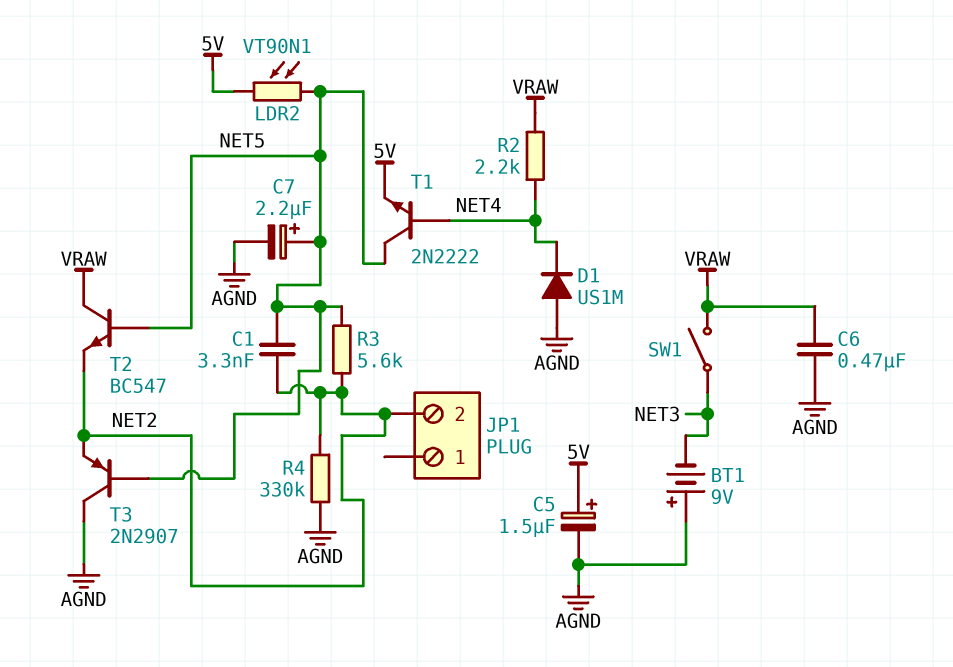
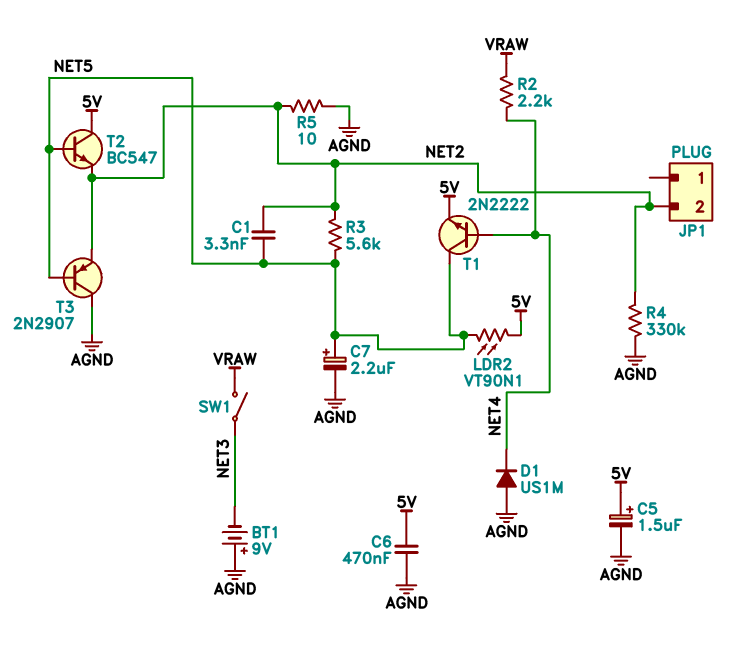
C6: 470nF (AGND, VRAW) -> 470nF (5V, AGND)
R5: none -> 10 (AGND, NET2)
T2: NPN BC547 (B NET5, C VRAW, E NET2) -> NPN BC547 (B NET5, C 5V, E NET2)

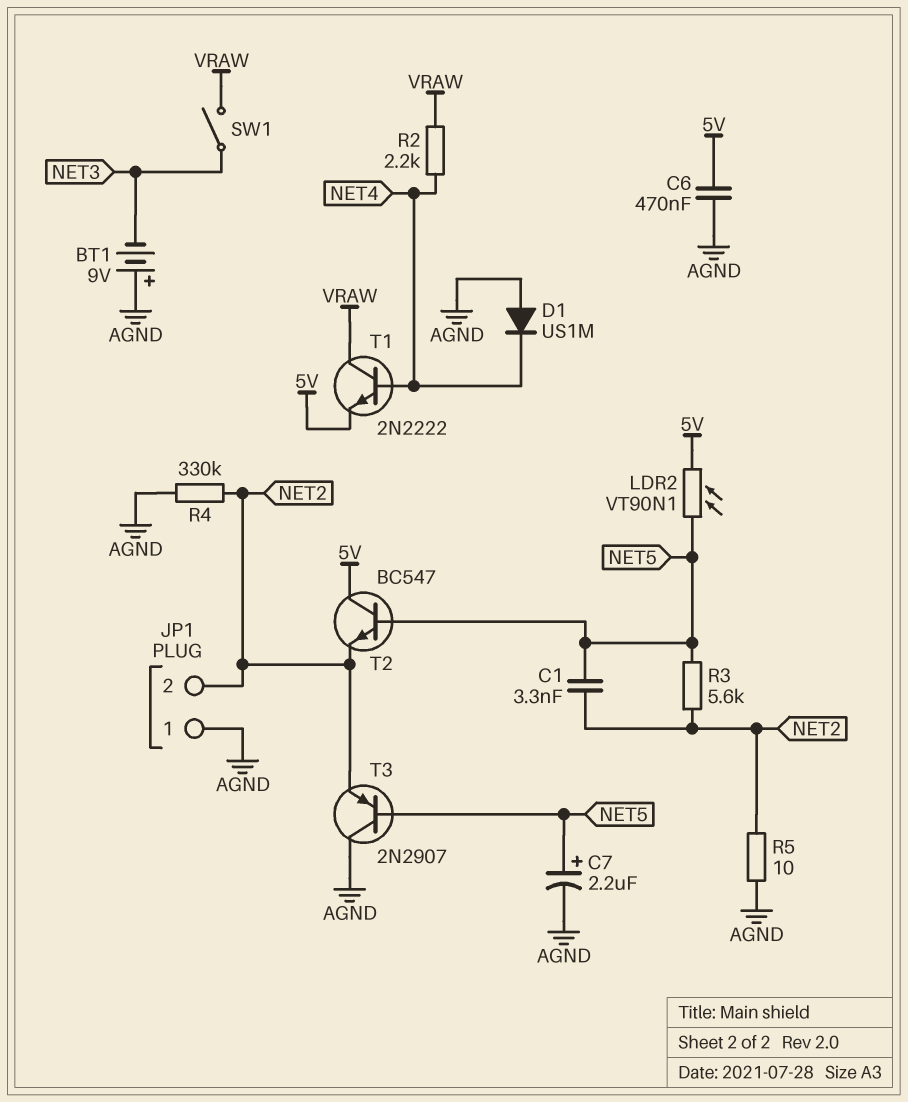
C5: 1.5uF (plus 5V, minus AGND) -> none
JP1 pin 1: none -> AGND
T1: NPN 2N2222 (B NET4, C NET5, E 5V) -> NPN 2N2222 (B NET4, C VRAW, E 5V)

